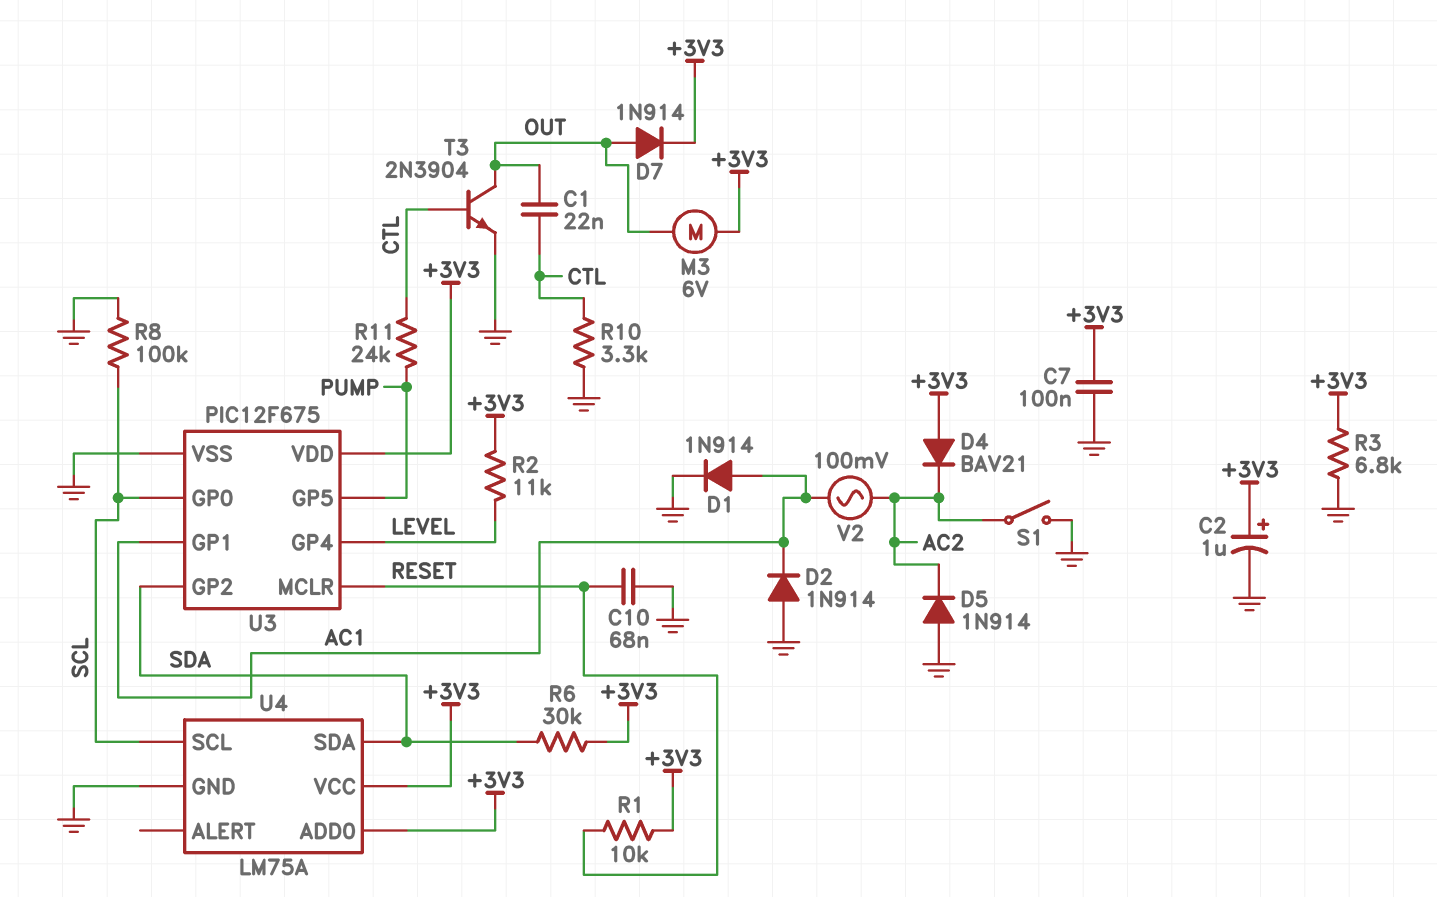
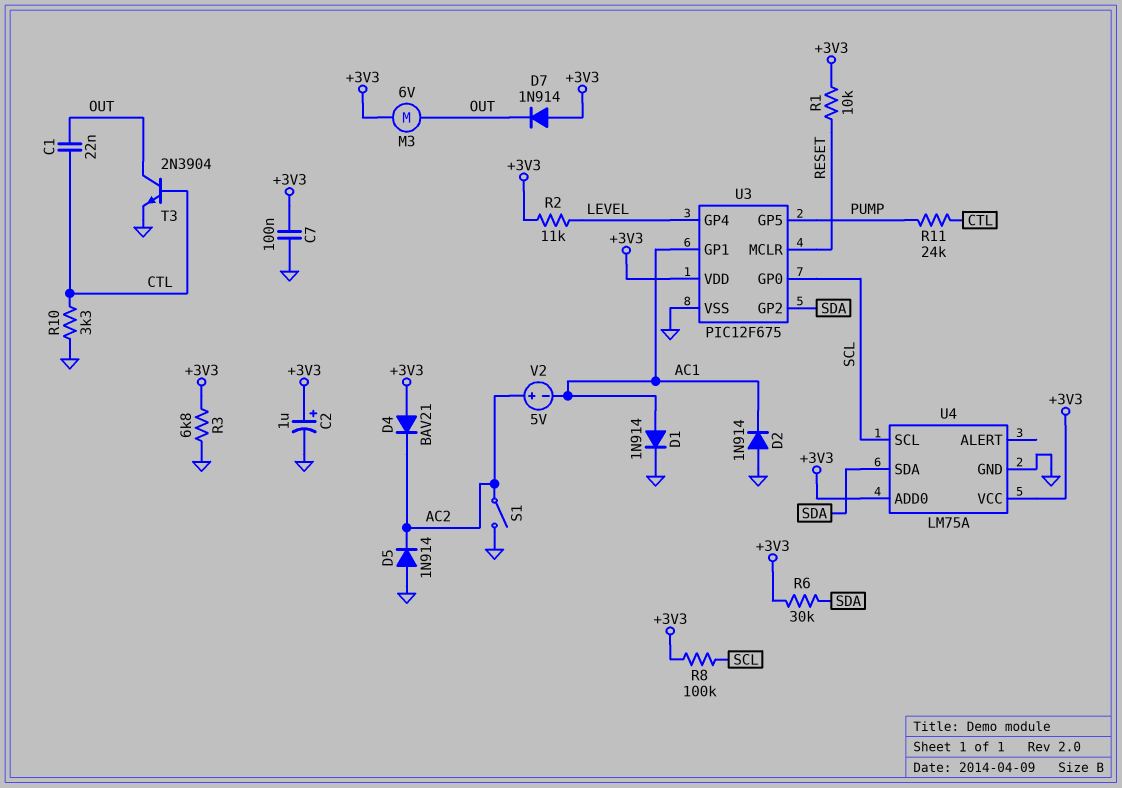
C10: 68nF (GND, RESET) -> none
D7: diode 1N914 (A OUT, K +3V3) -> diode 1N914 (A +3V3, K OUT)
R8: 100k (GND, SCL) -> 100k (+3V3, SCL)
V2: AC 100mV (AC1, AC2) -> 5V (plus AC2, minus AC1)

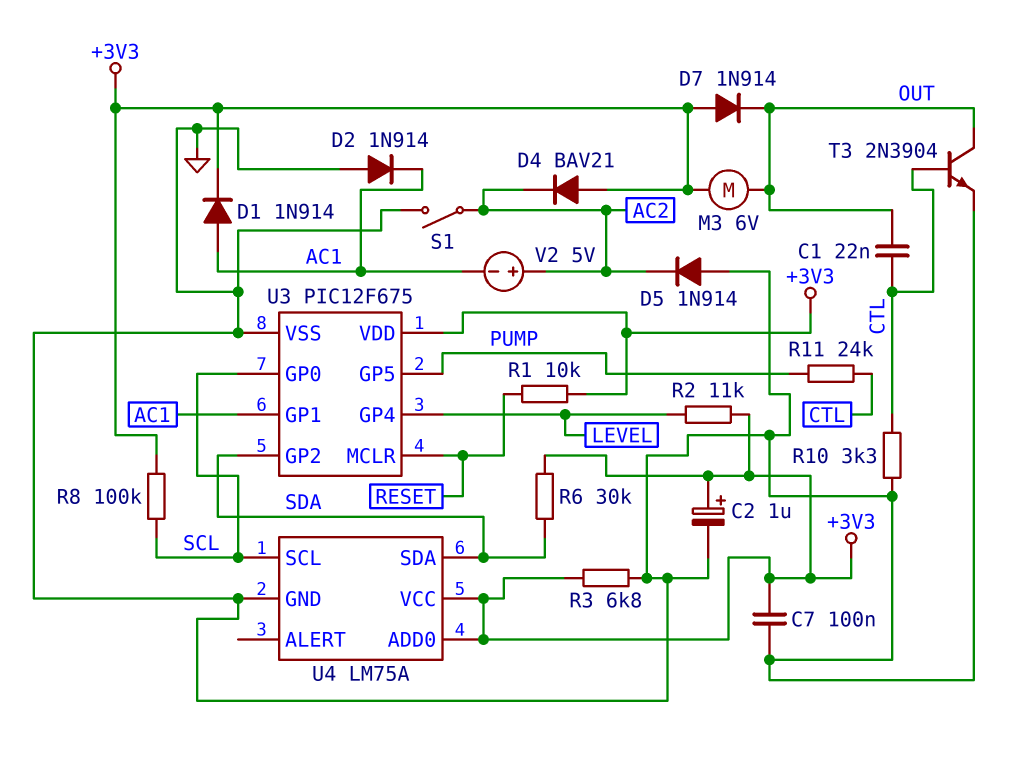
D1: diode 1N914 (A AC1, K GND) -> diode 1N914 (A AC1, K +3V3)

